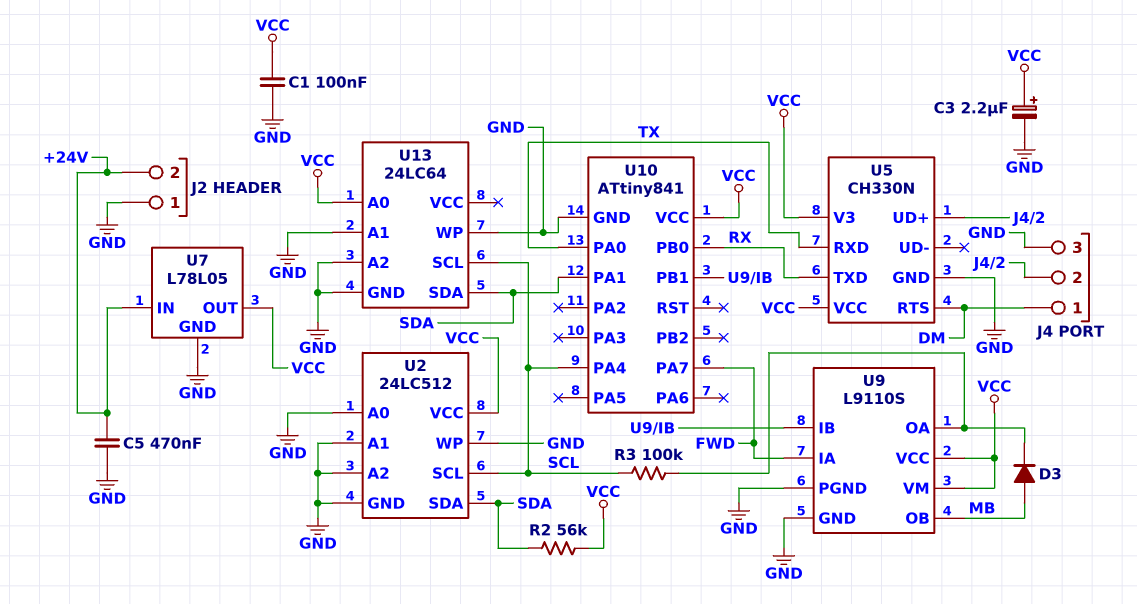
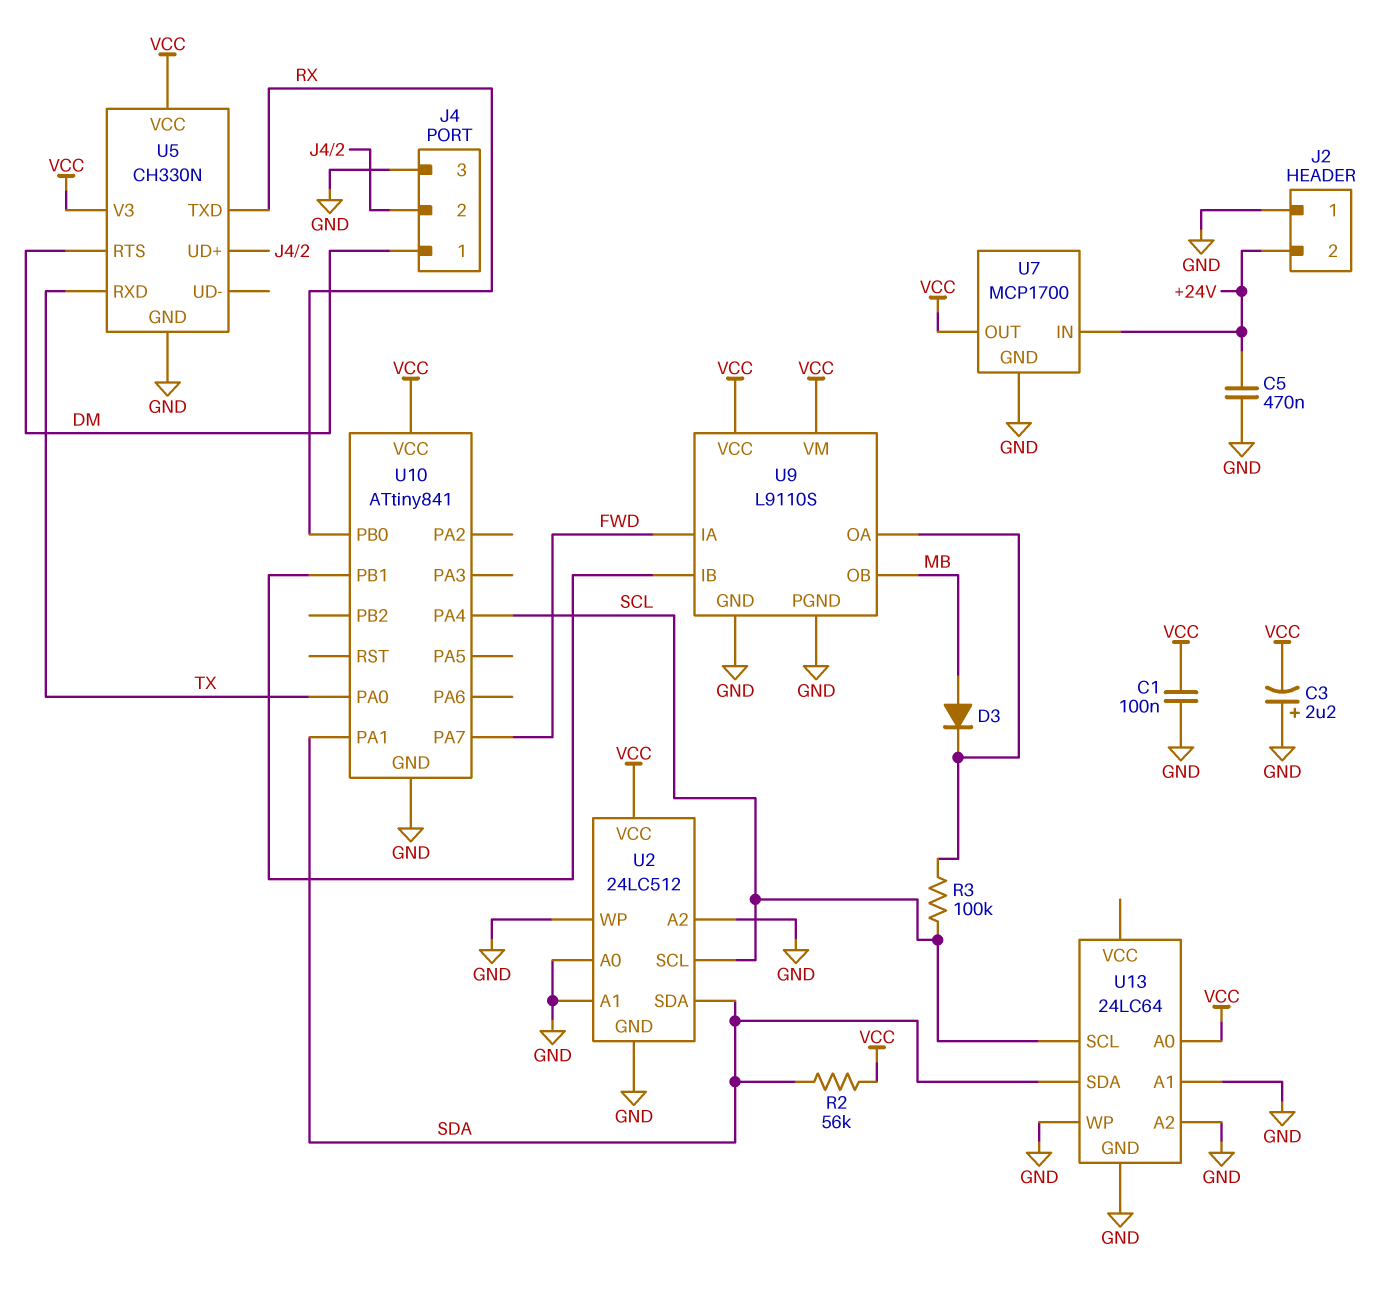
C3: 2.2uF (plus VCC, minus GND) -> 2.2uF (plus GND, minus VCC)
U7: L78L05 -> MCP1700

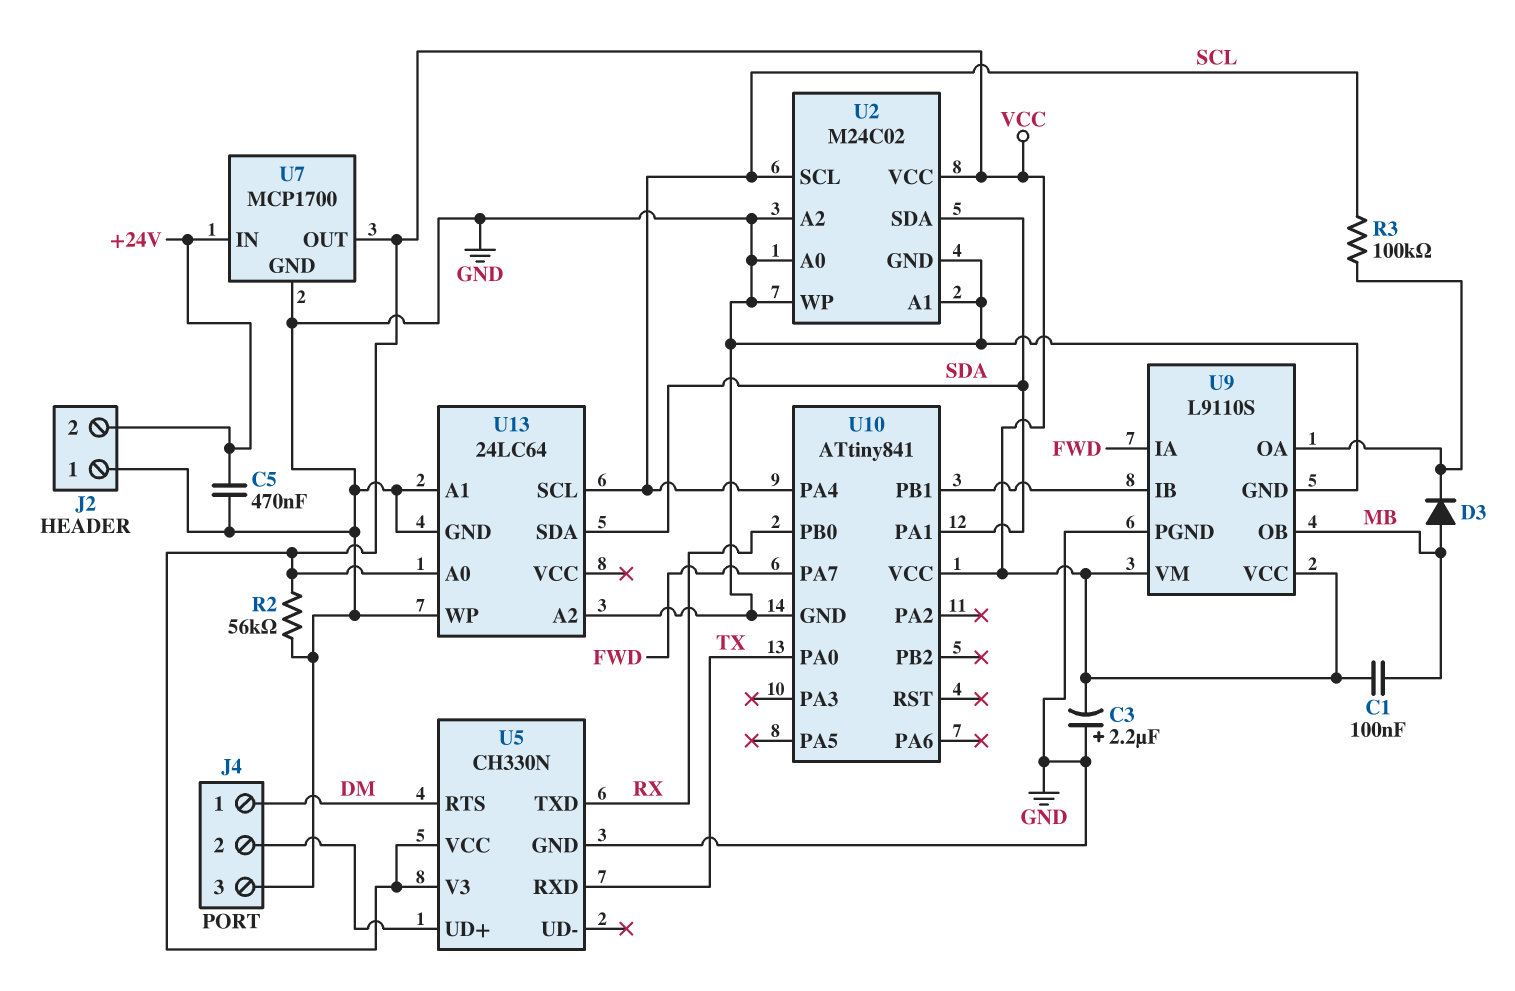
C1: 100nF (GND, VCC) -> 100nF (MB, VCC)
R2: 56k (SDA, VCC) -> 56k (GND, VCC)
U2: 24LC512 -> M24C02

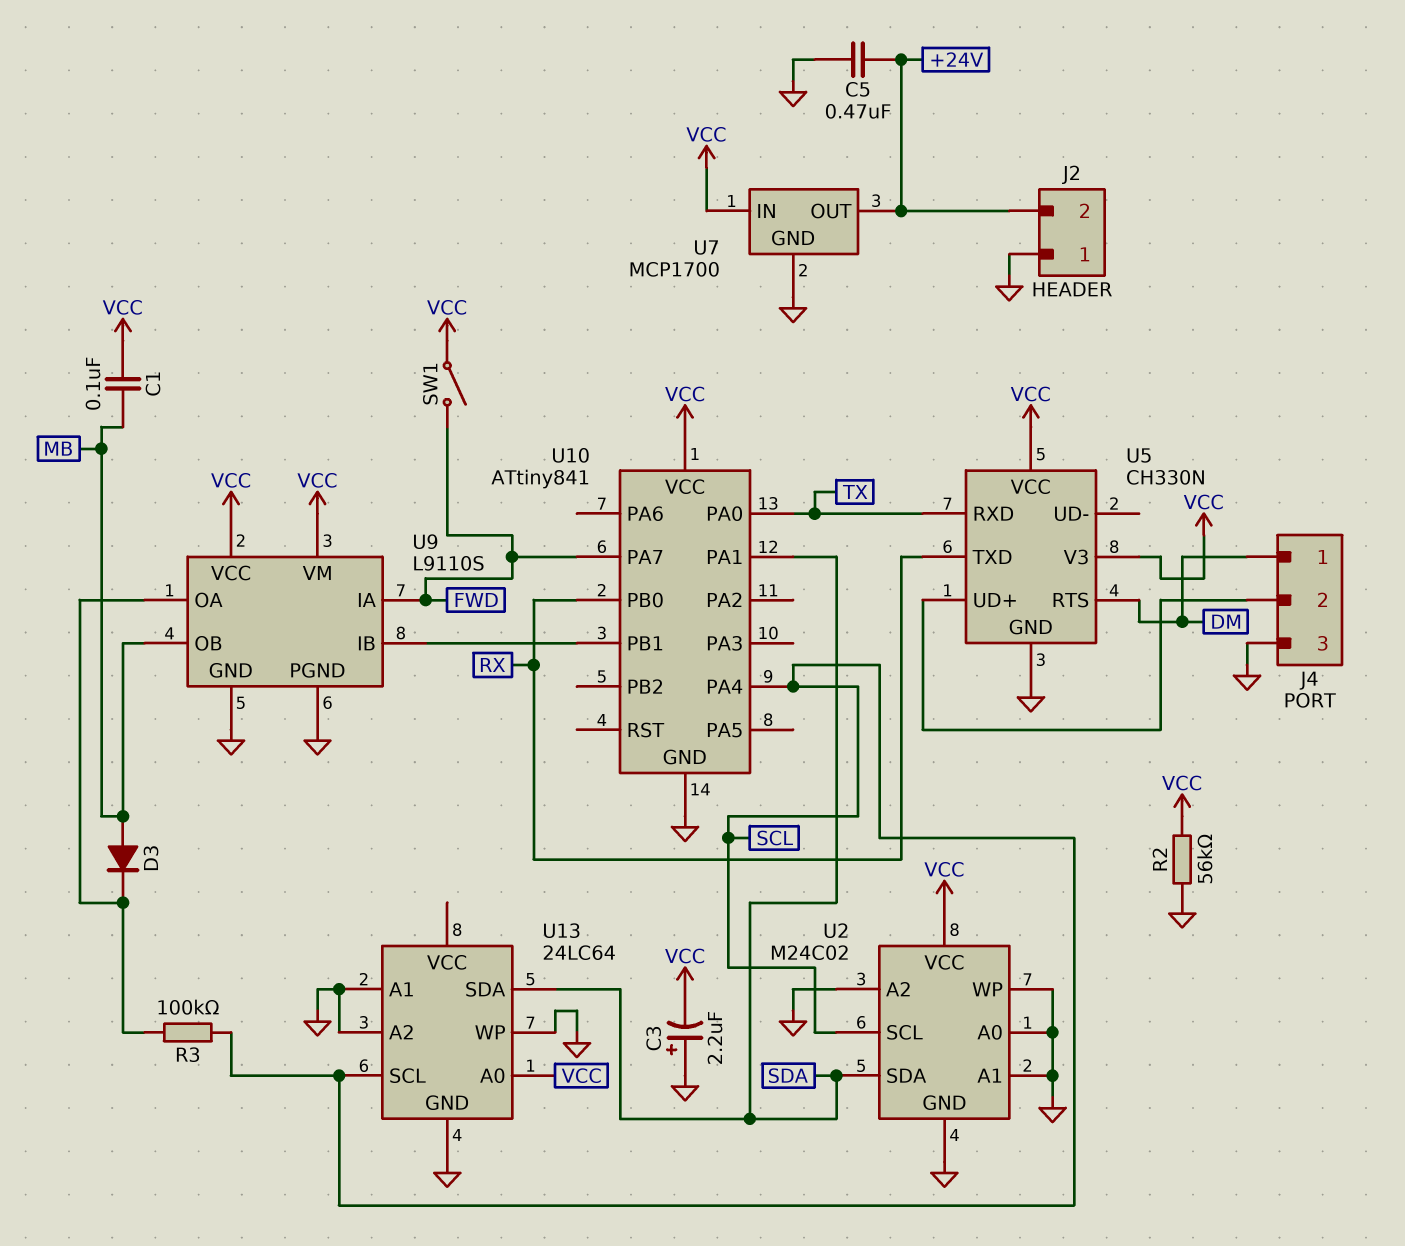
SW1: none -> switch (FWD, VCC)
U7 pin IN: +24V -> VCC
U7 pin OUT: VCC -> +24V

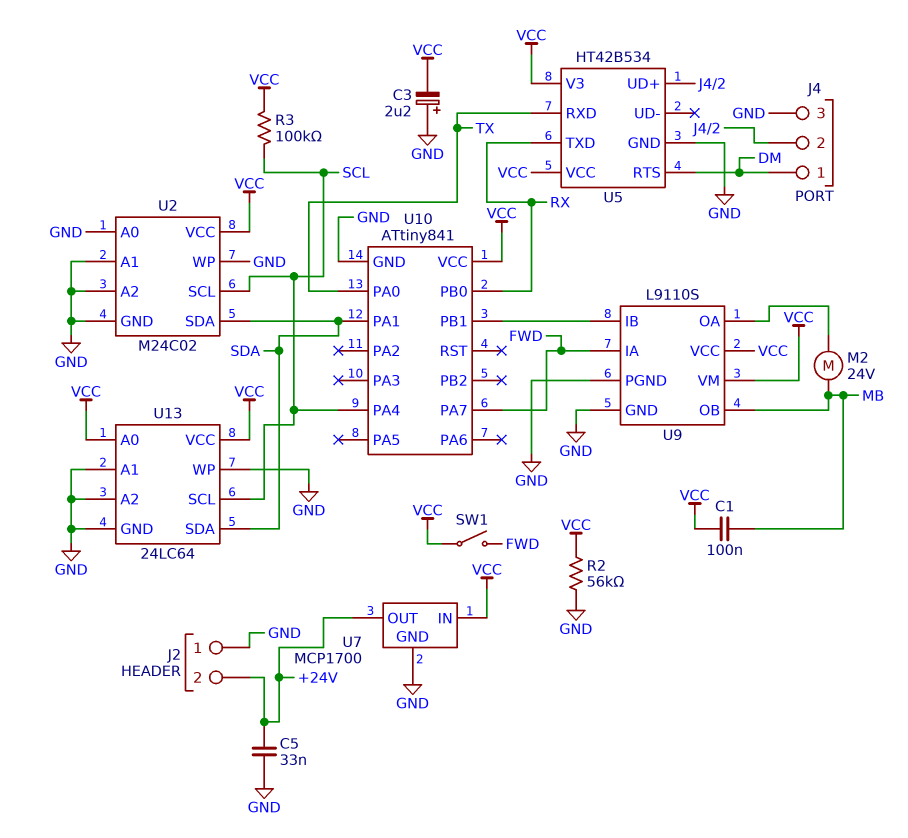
C5: 470nF (+24V, GND) -> 33nF (+24V, GND)
D3: diode (A MB, K U9/OA) -> none
M2: none -> motor 24V (MB, U9/OA)
R3: 100k (SCL, U9/OA) -> 100k (SCL, VCC)
U5: CH330N -> HT42B534
U13 pin VCC: none -> VCC

